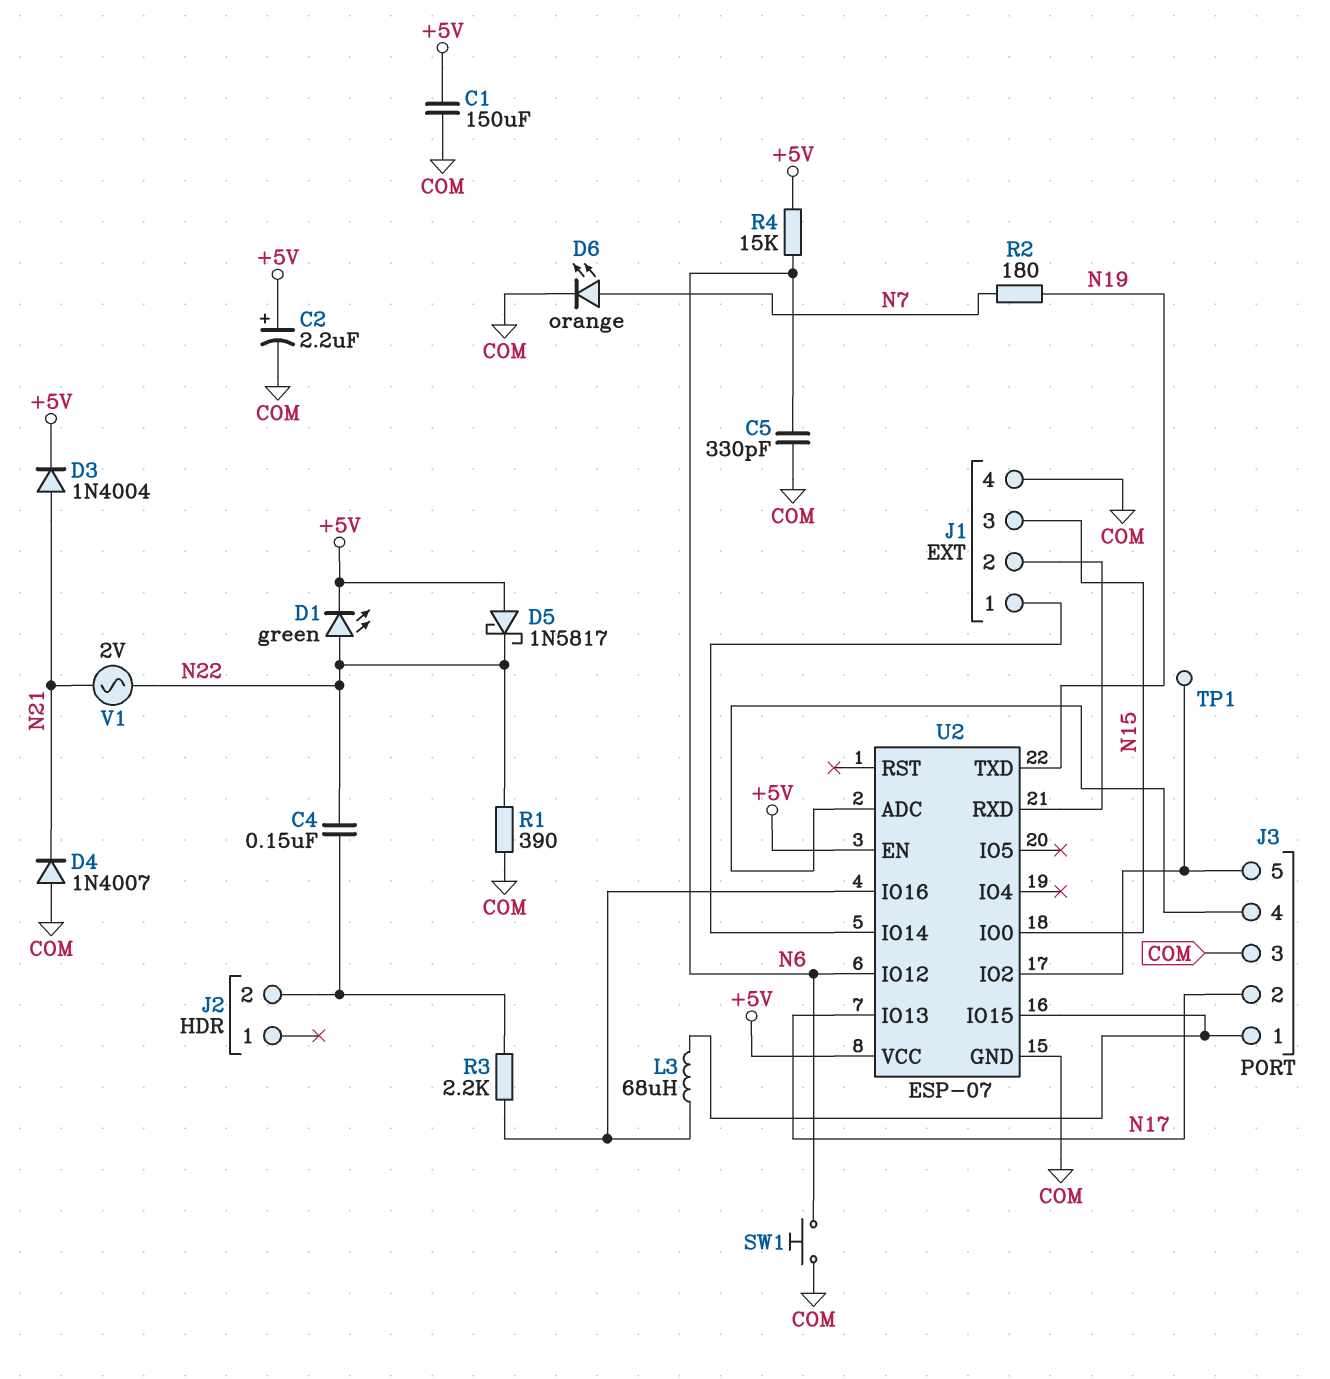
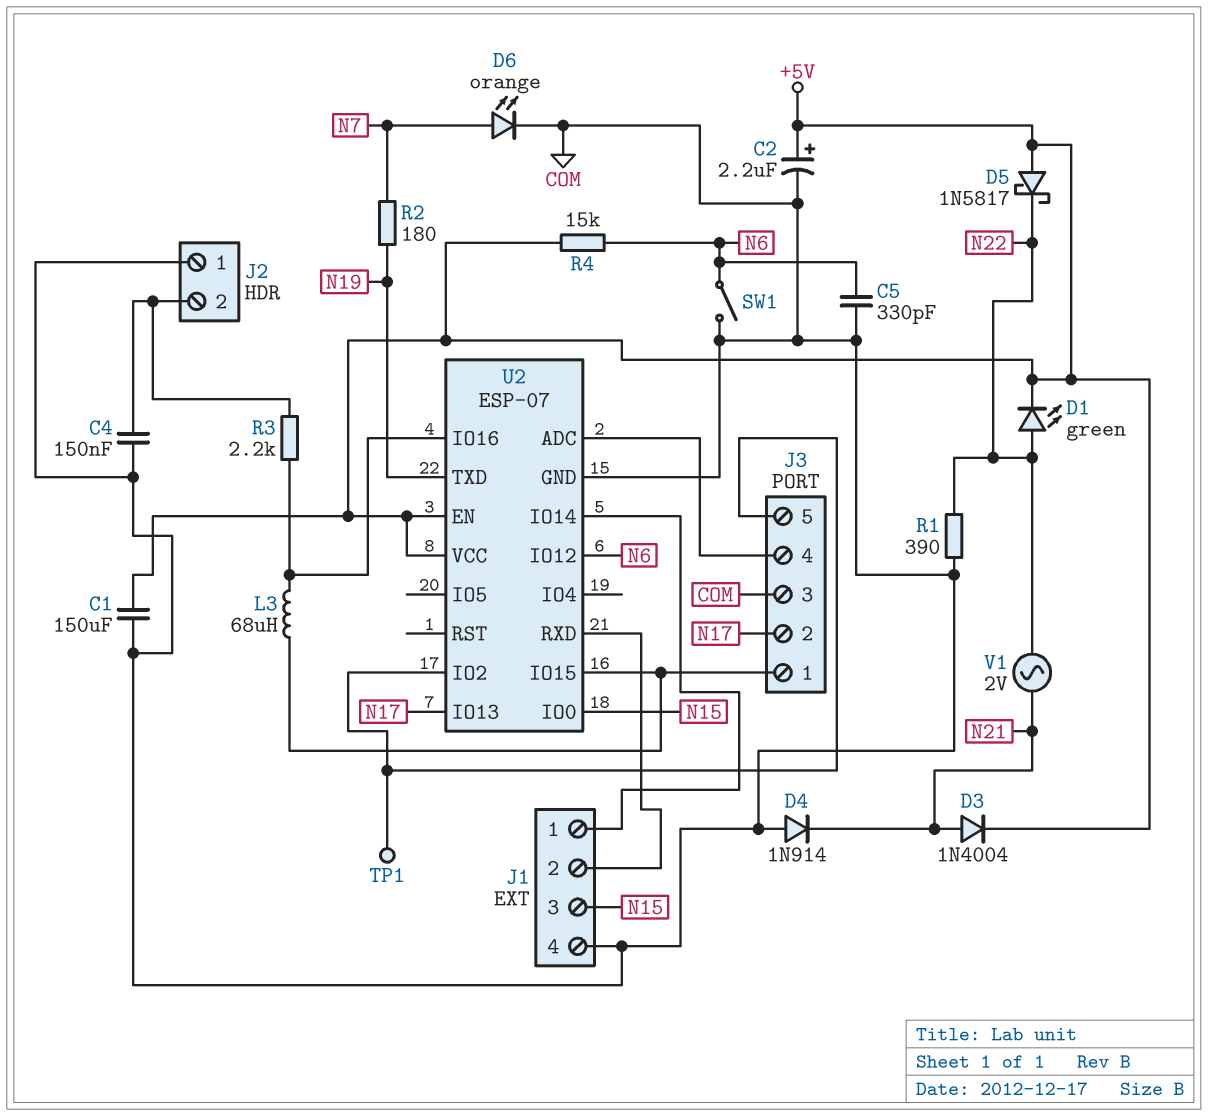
C4: 150nF (J2/2, N22) -> 150nF (COM, J2/2)
D4: diode 1N4007 (A COM, K N21) -> diode 1N914 (A COM, K N21)
J2 pin 1: none -> COM
SW1: button (COM, N6) -> switch (COM, N6)

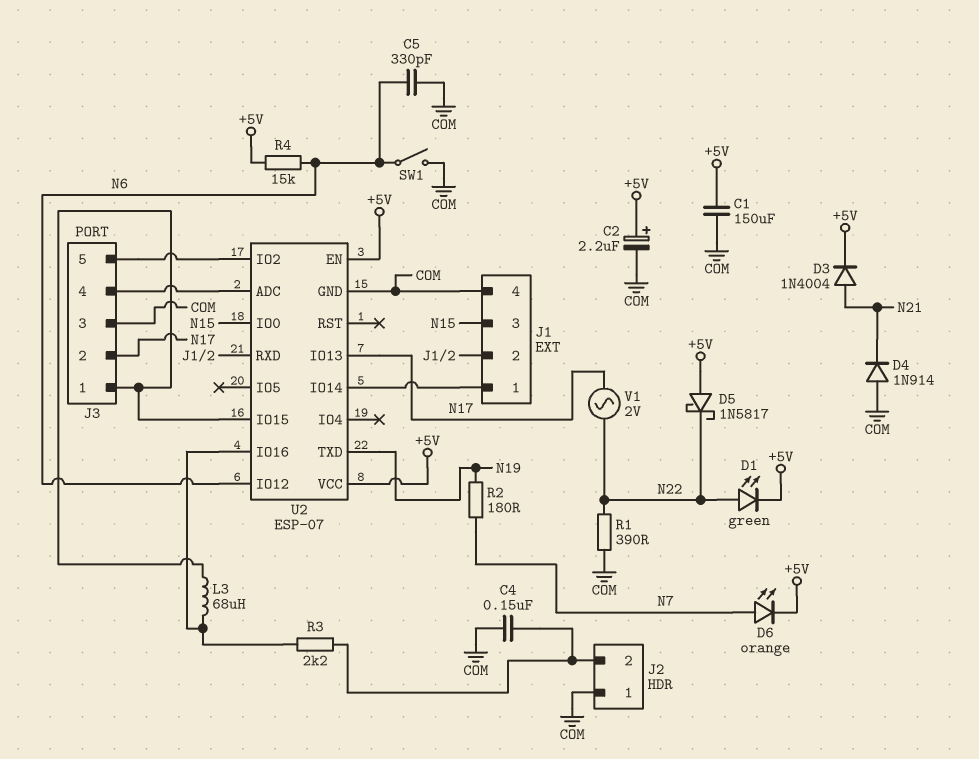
D6: LED orange (A N7, K COM) -> LED orange (A N7, K +5V)
TP1: test point (J3/5) -> none
V1: AC 2V (N21, N22) -> AC 2V (N17, N22)

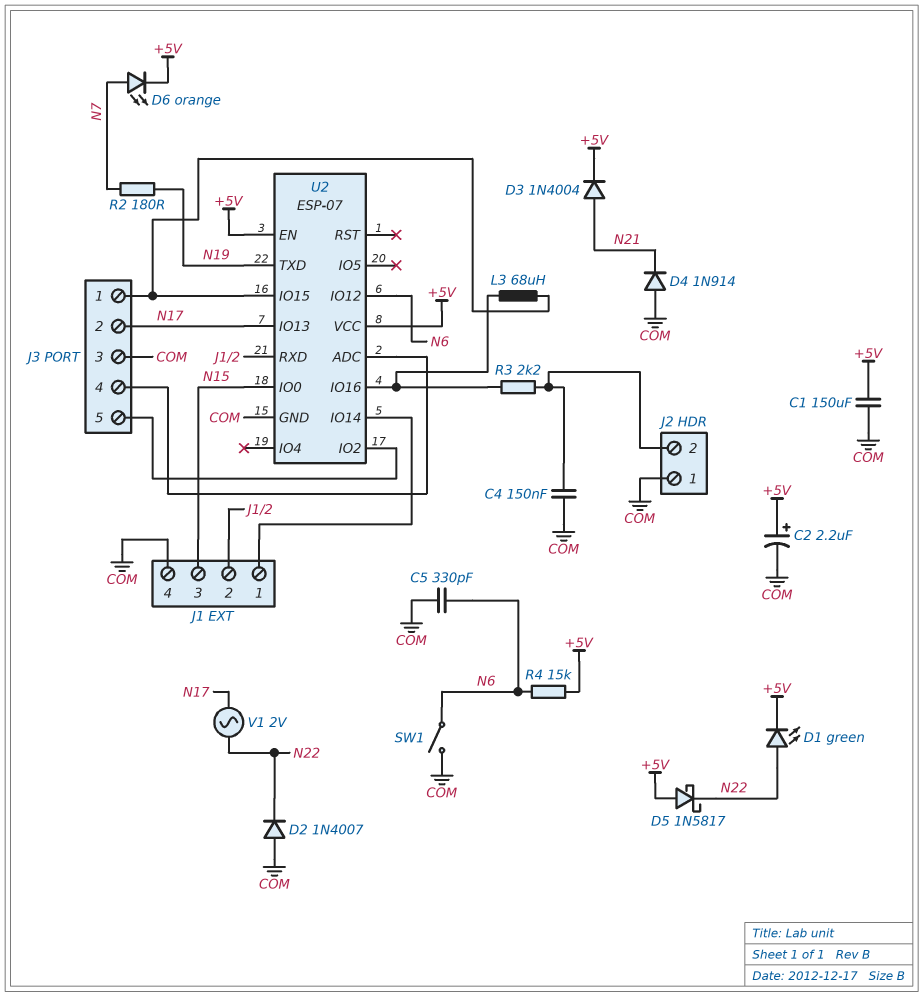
D2: none -> diode 1N4007 (A COM, K N22)
R1: 390 (COM, N22) -> none

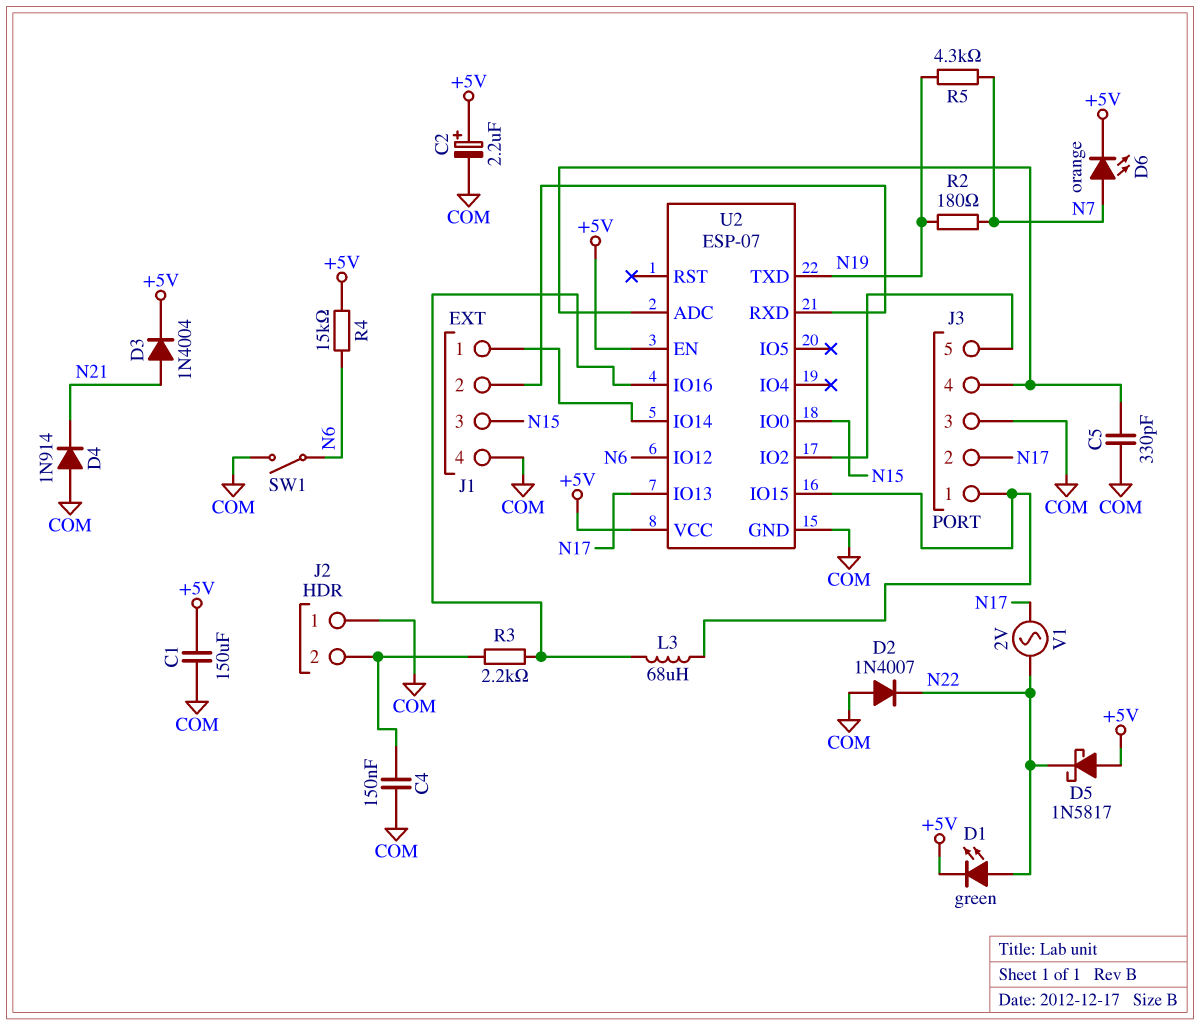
C5: 330pF (COM, N6) -> 330pF (COM, J3/4)
R5: none -> 4.3k (N7, N19)

